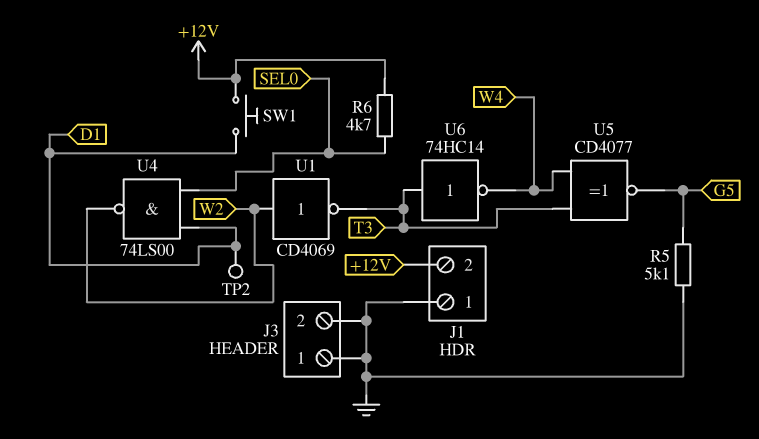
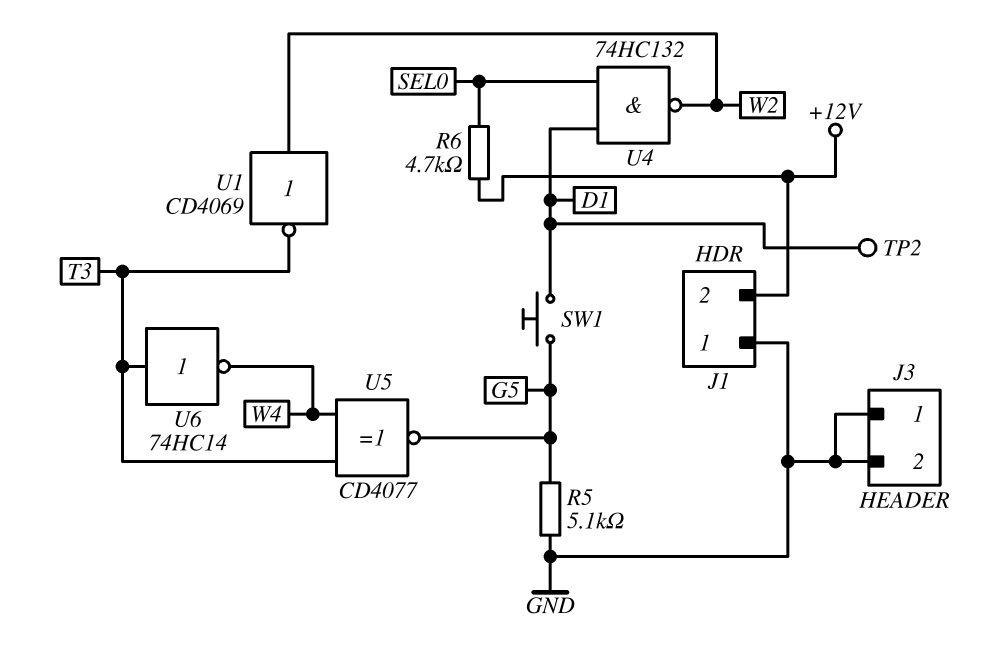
SW1: button (+12V, D1) -> button (D1, G5)
U4: NAND 74LS00 (in D1, in SEL0, out W2) -> NAND 74HC132 (in D1, in SEL0, out W2)

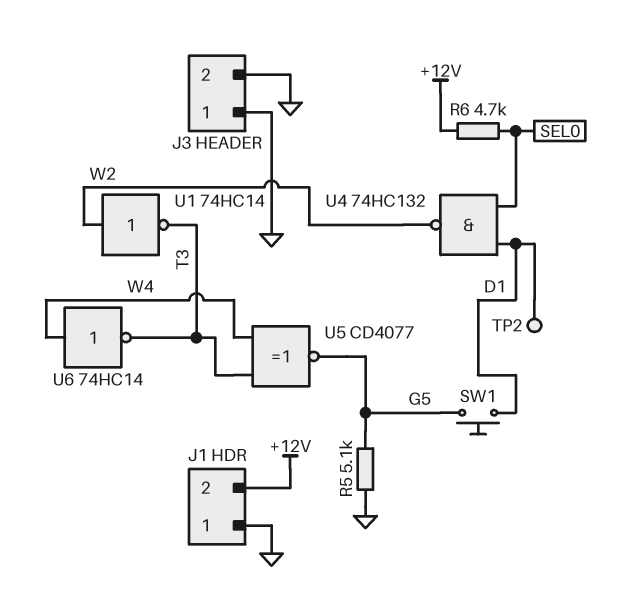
U1: NOT CD4069 (in W2, out T3) -> NOT 74HC14 (in W2, out T3)
U6: NOT 74HC14 (in T3, out W4) -> NOT 74HC14 (in W4, out T3)

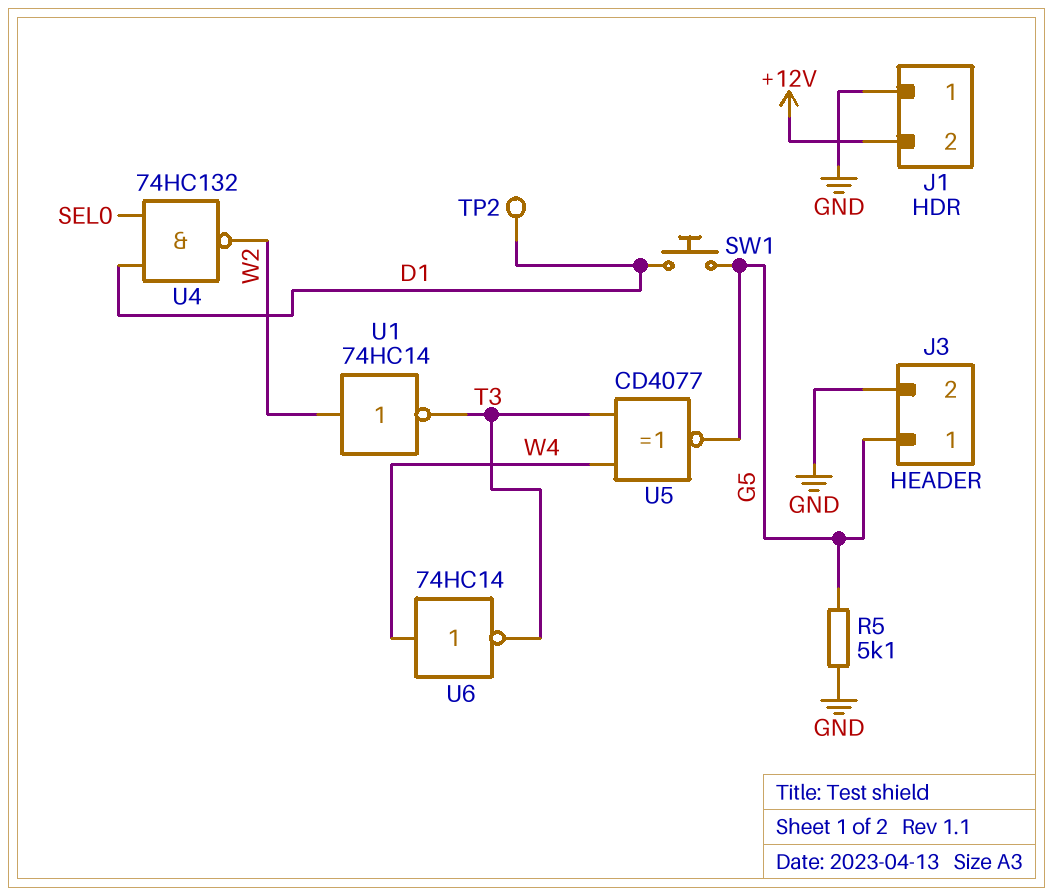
J3 pin 1: GND -> G5
R6: 4.7k (+12V, SEL0) -> none

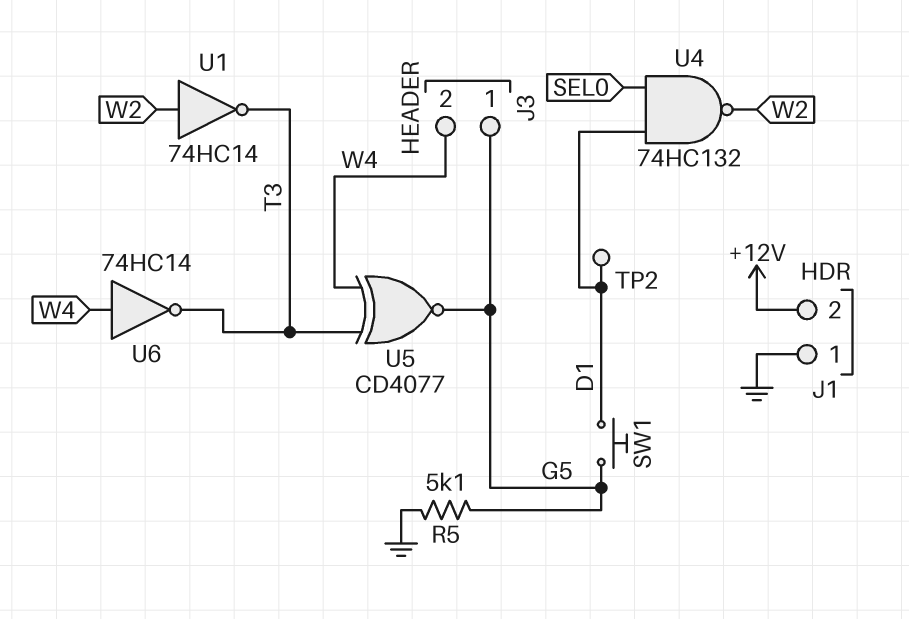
J3 pin 2: GND -> W4

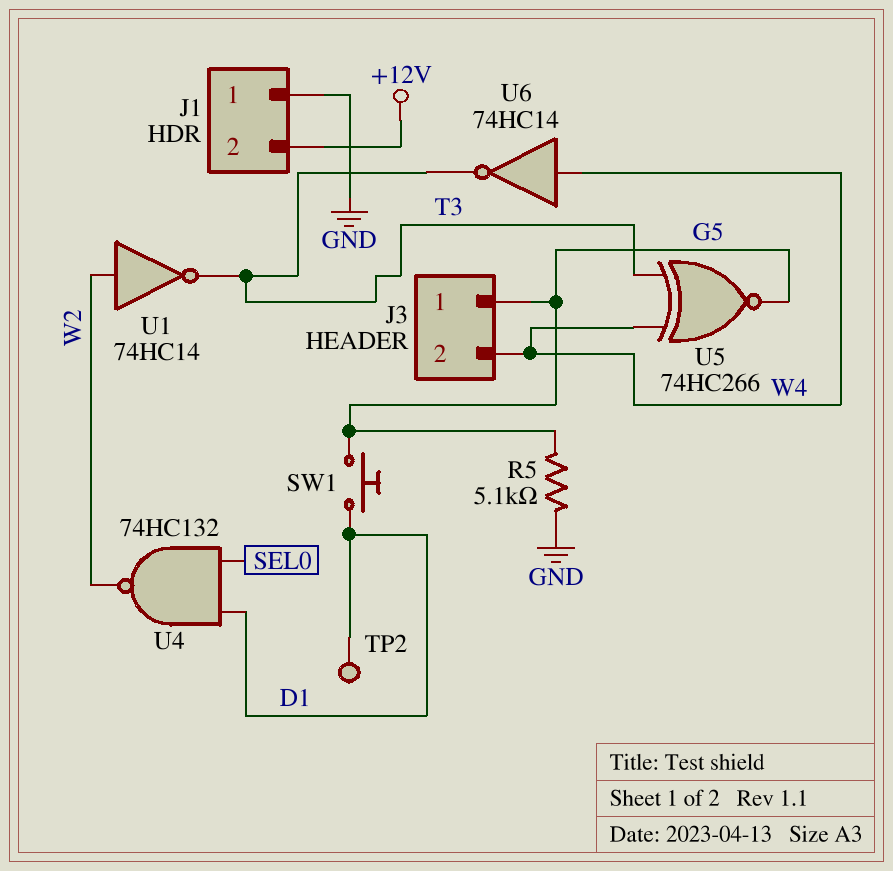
U5: XNOR CD4077 (in T3, in W4, out G5) -> XNOR 74HC266 (in T3, in W4, out G5)

